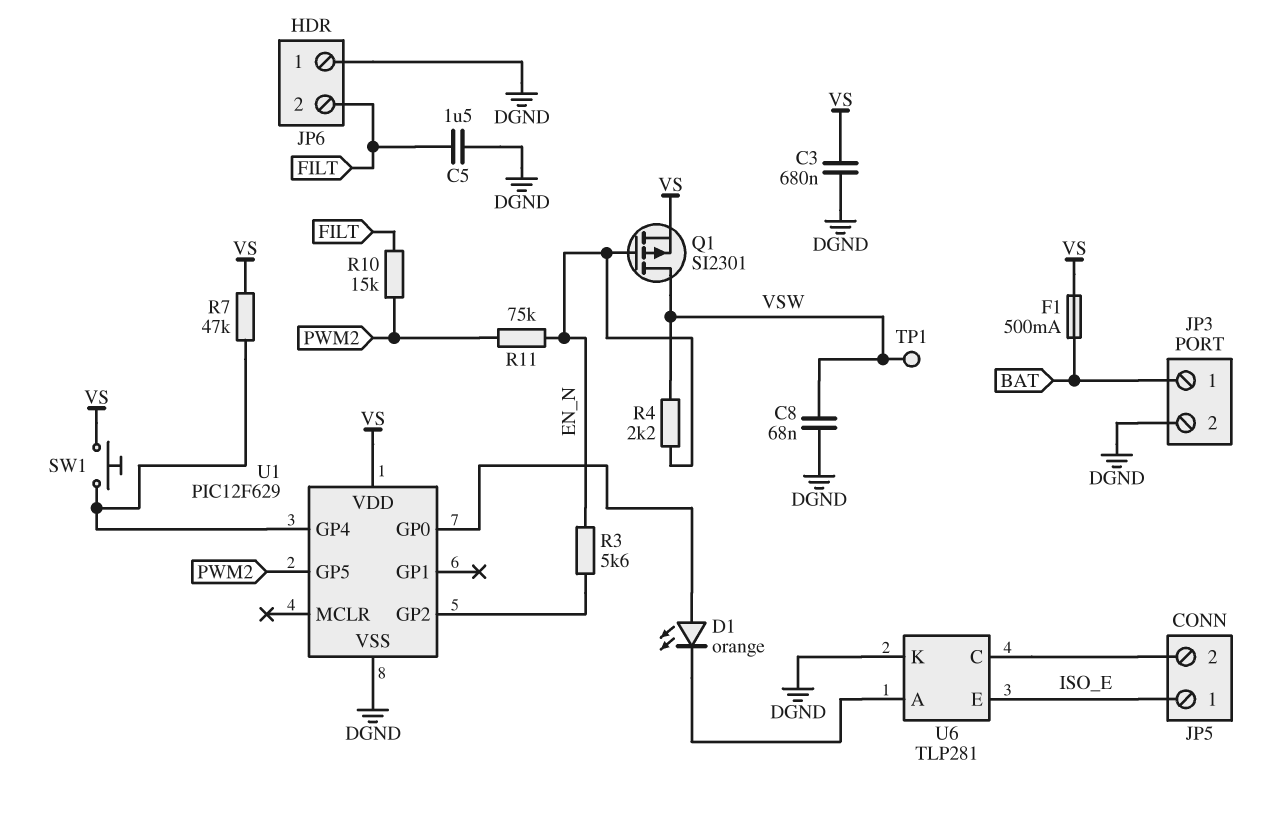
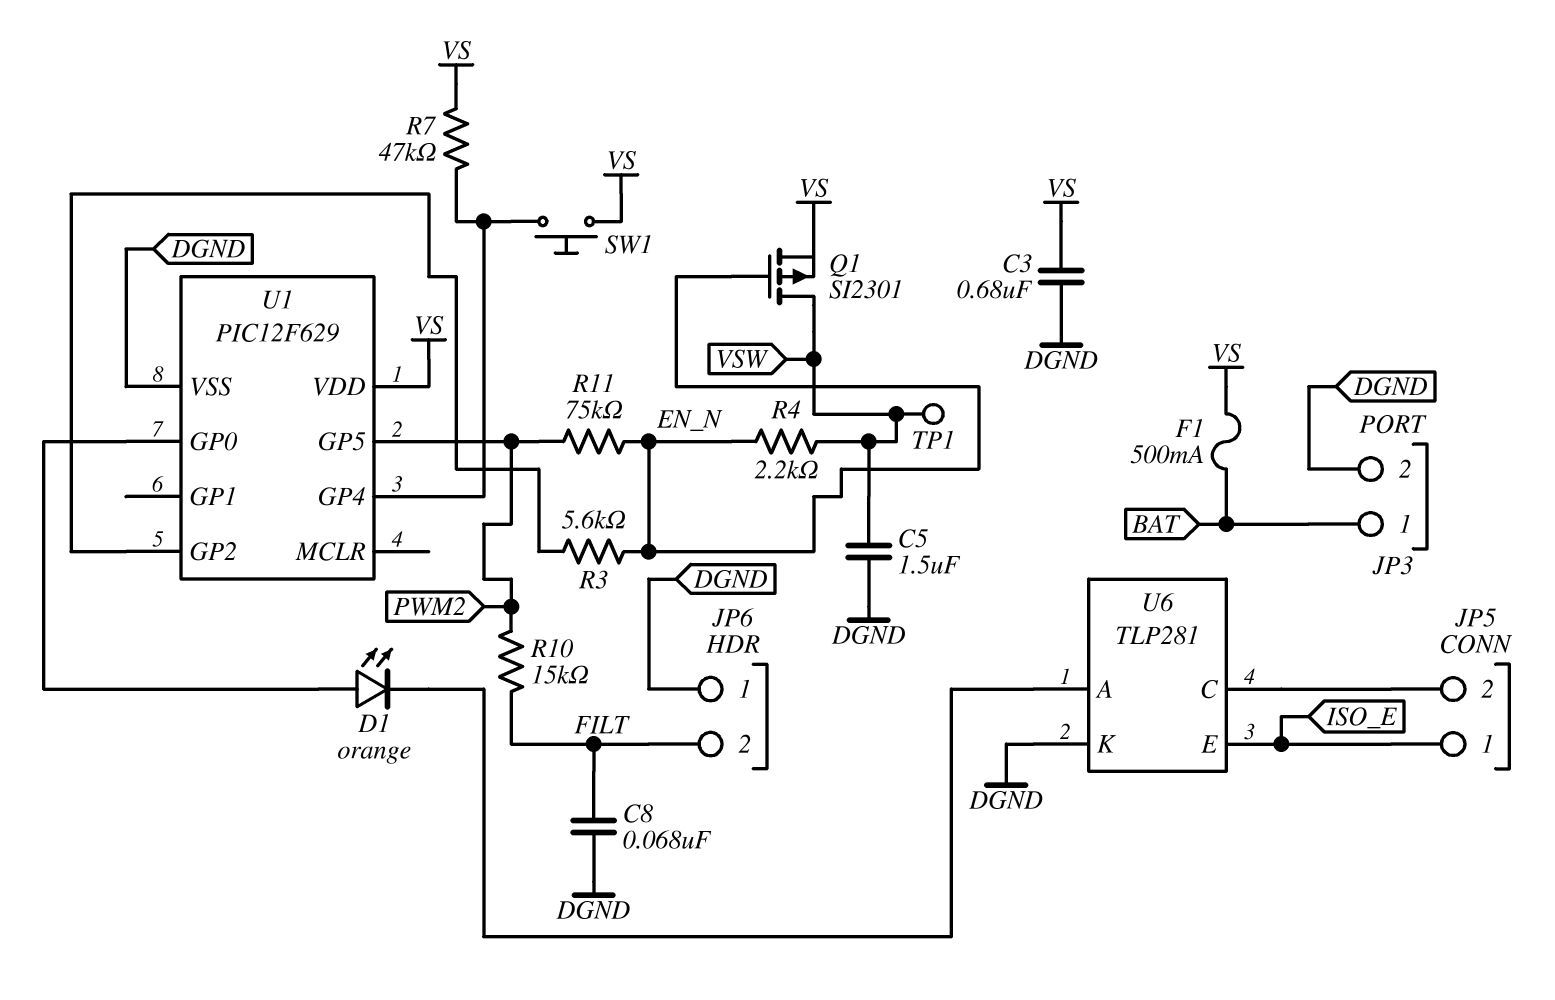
C5: 1.5uF (DGND, FILT) -> 1.5uF (DGND, VSW)
C8: 68nF (DGND, VSW) -> 68nF (DGND, FILT)

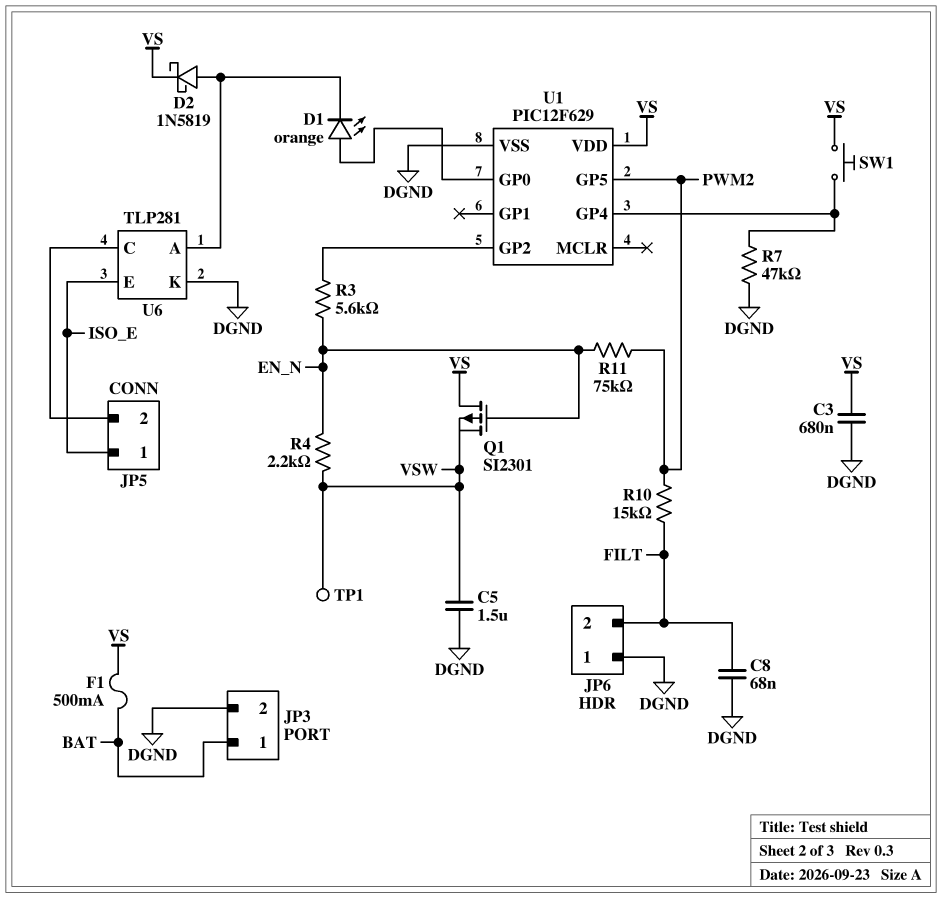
D2: none -> schottky 1N5819 (A U6/A, K VS)
Q1: PMOS SI2301 (G EN_N, D VSW, S VS) -> PMOS SI2301 (G EN_N, D VS, S VSW)
R7: 47k (U1/GP4, VS) -> 47k (DGND, U1/GP4)

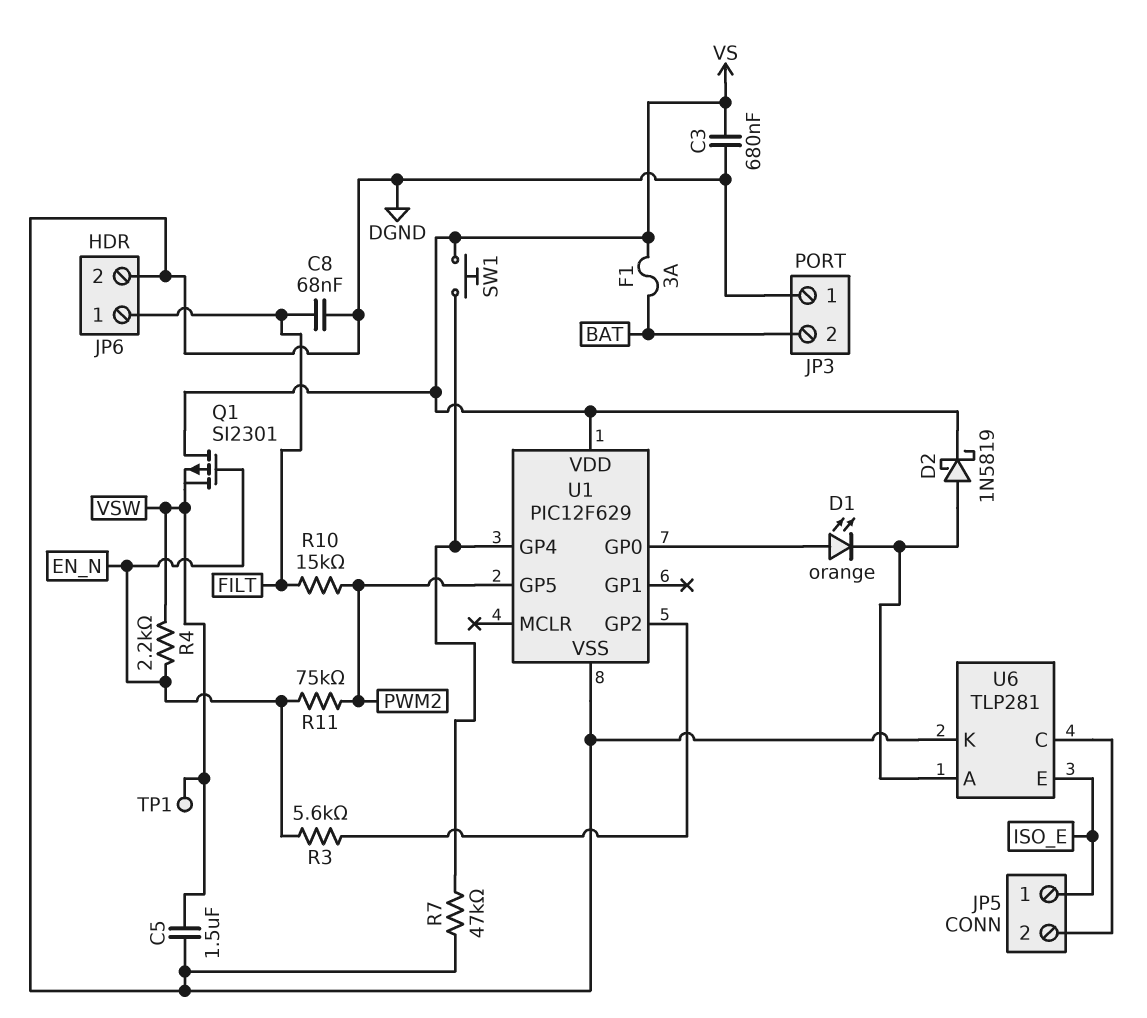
F1: 500mA (BAT, VS) -> 3A (BAT, VS)
JP3 pin 1: BAT -> DGND
JP3 pin 2: DGND -> BAT
JP6 pin 1: DGND -> FILT
JP6 pin 2: FILT -> DGND

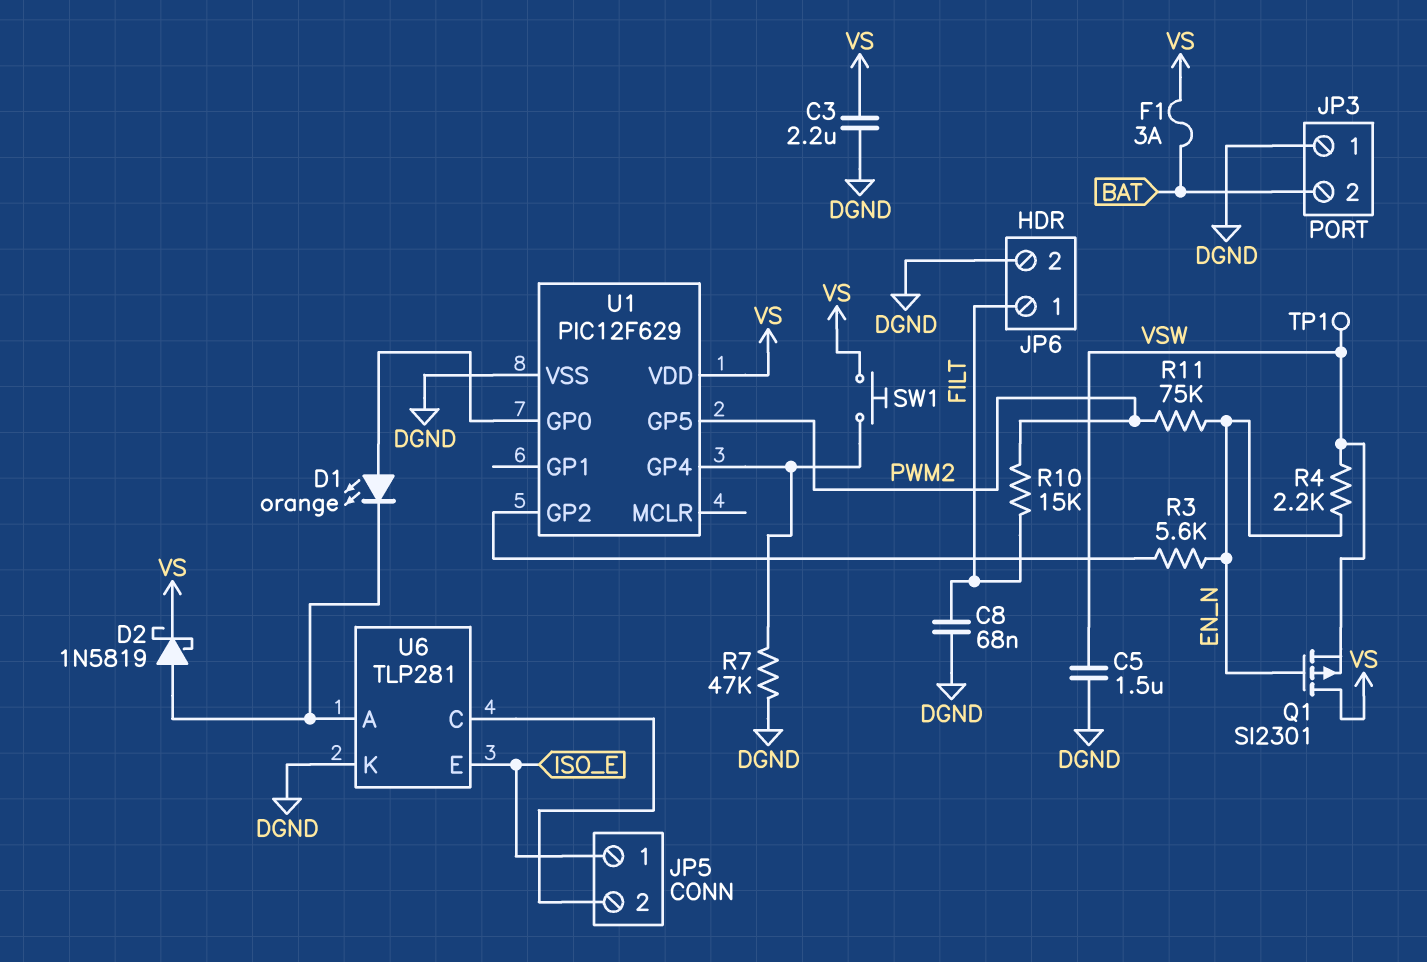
C3: 680nF (DGND, VS) -> 2.2uF (DGND, VS)

